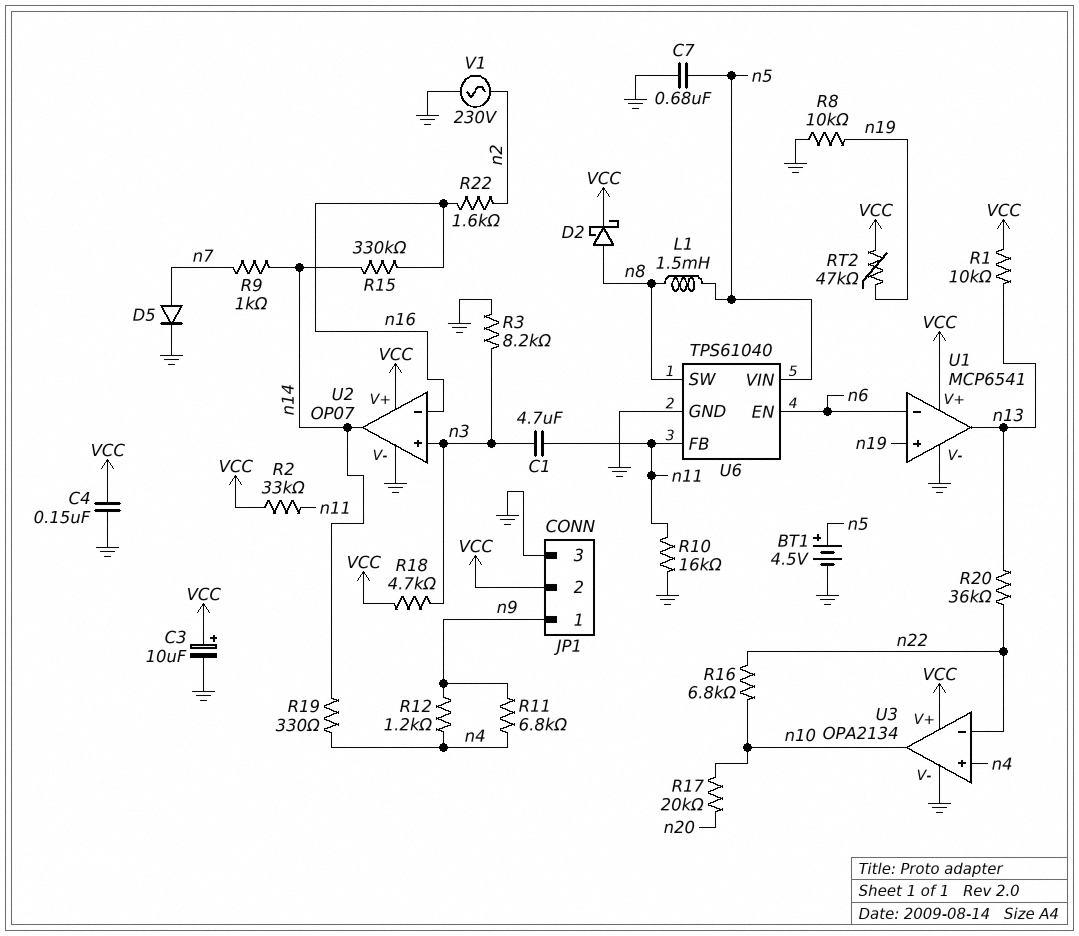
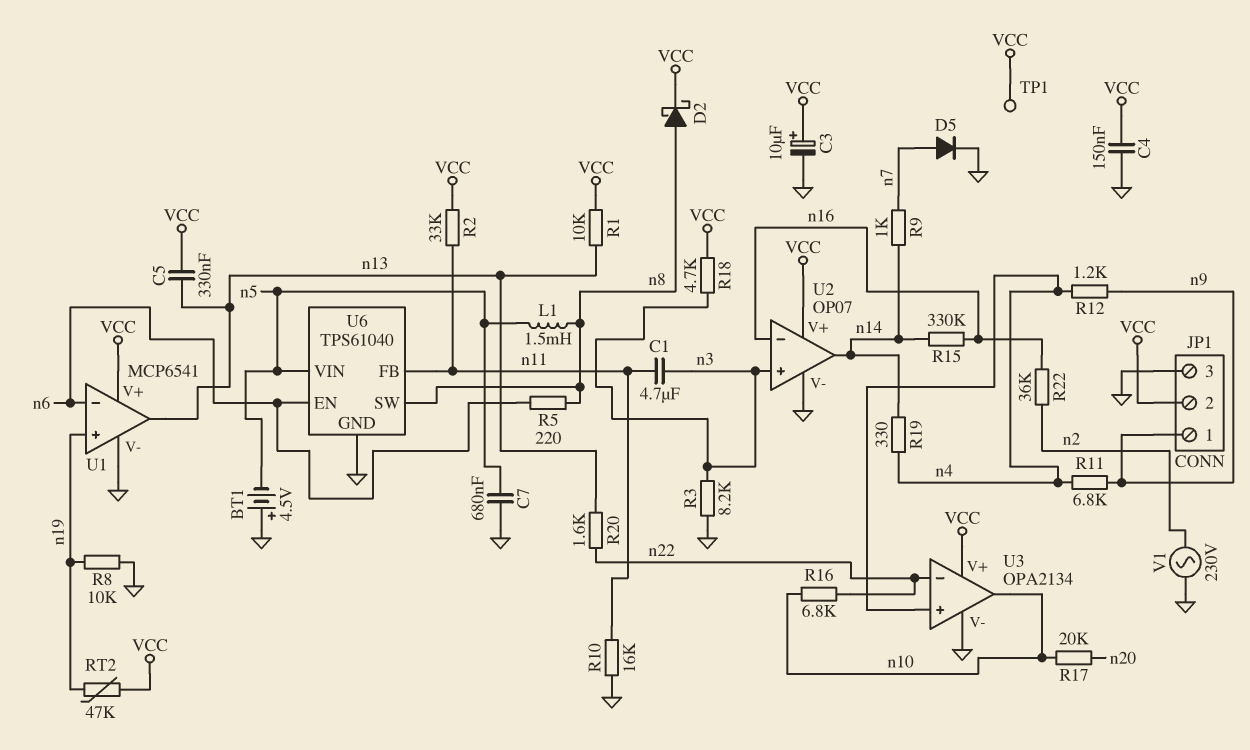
BT1: 4.5V (plus n5, minus GND) -> 4.5V (plus GND, minus n5)
C5: none -> 330nF (VCC, n13)
R5: none -> 220 (n6, n8)
R20: 36k (n13, n22) -> 1.6k (n13, n22)
R22: 1.6k (n2, n16) -> 36k (n2, n16)
TP1: none -> test point (VCC)

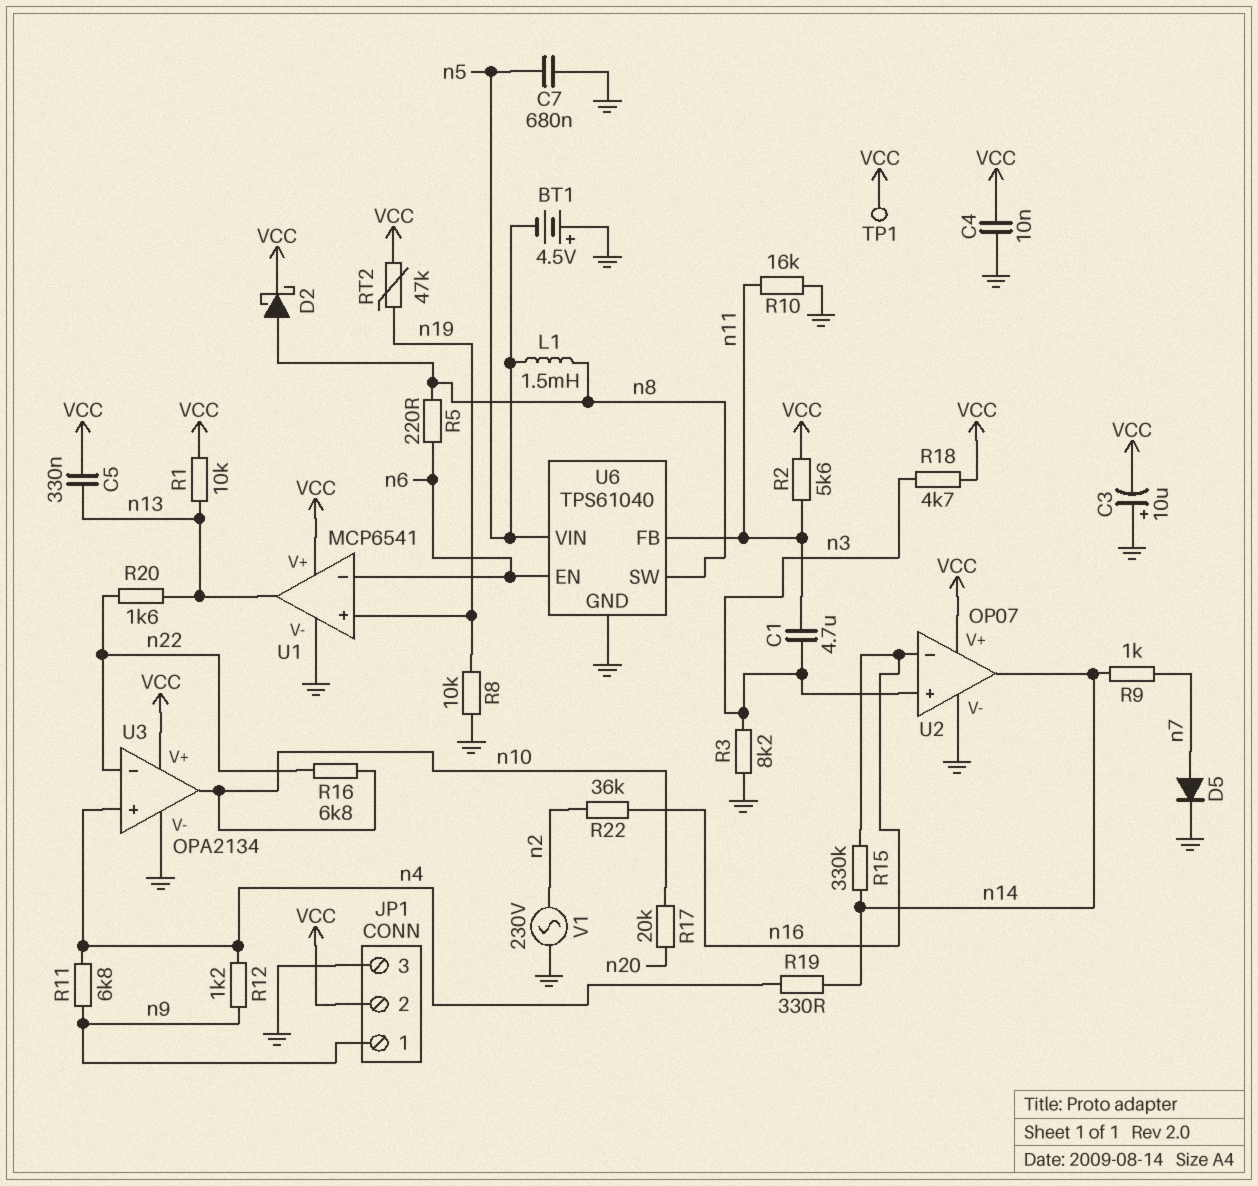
C3: 10uF (plus VCC, minus GND) -> 10uF (plus GND, minus VCC)
C4: 150nF (GND, VCC) -> 10nF (GND, VCC)
R2: 33k (VCC, n11) -> 5.6k (VCC, n11)

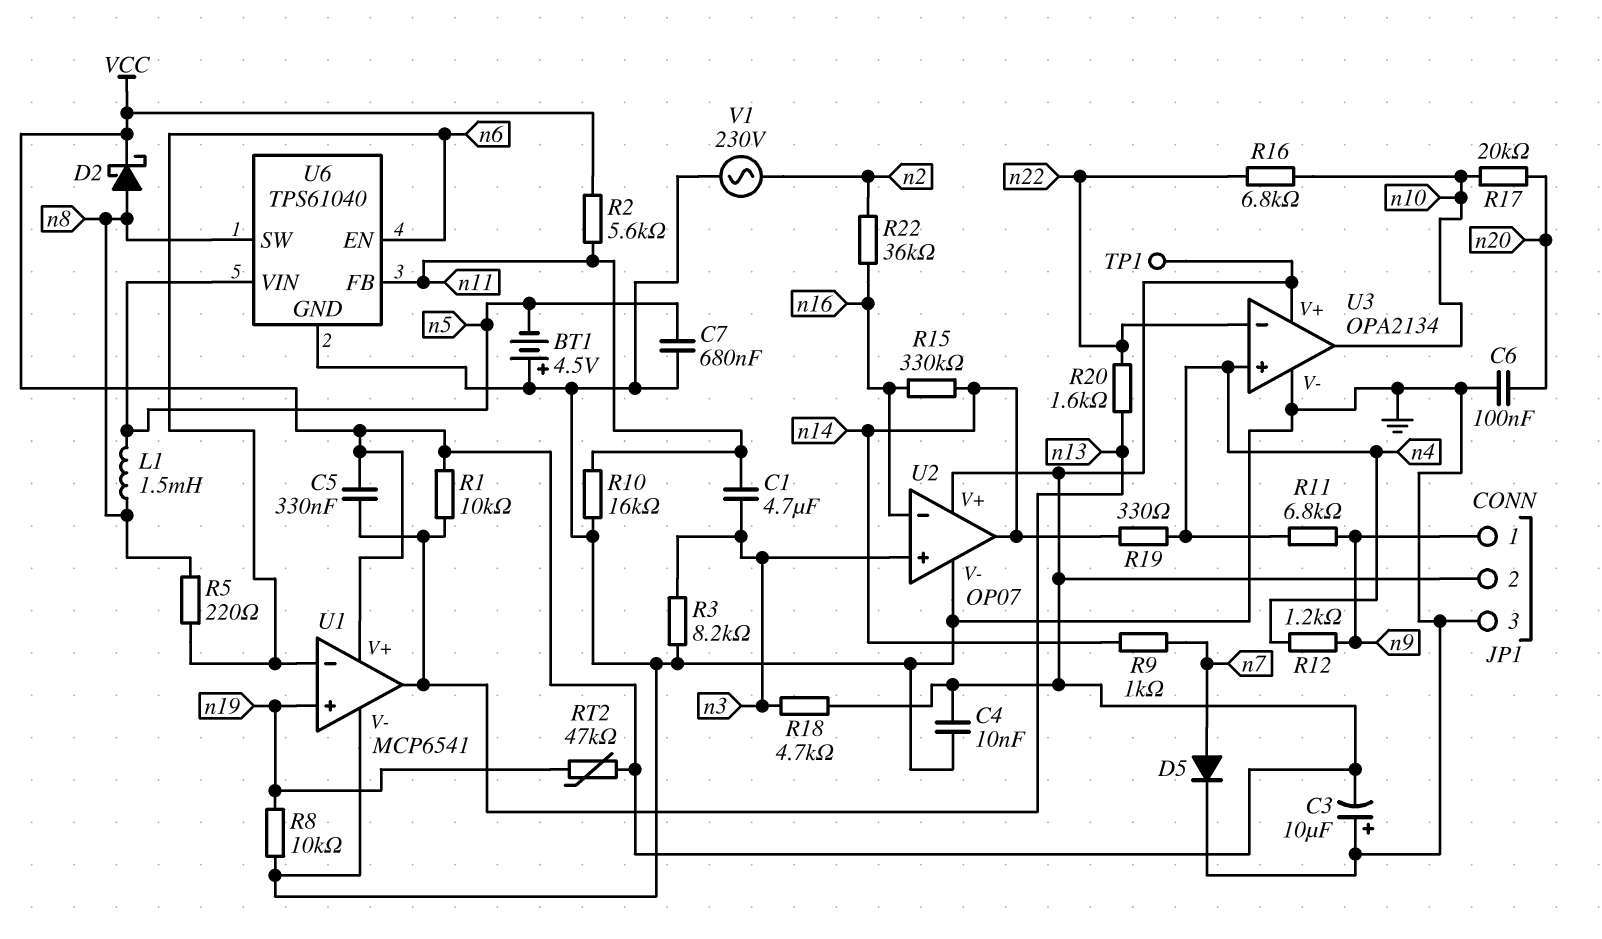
C6: none -> 100nF (GND, n20)

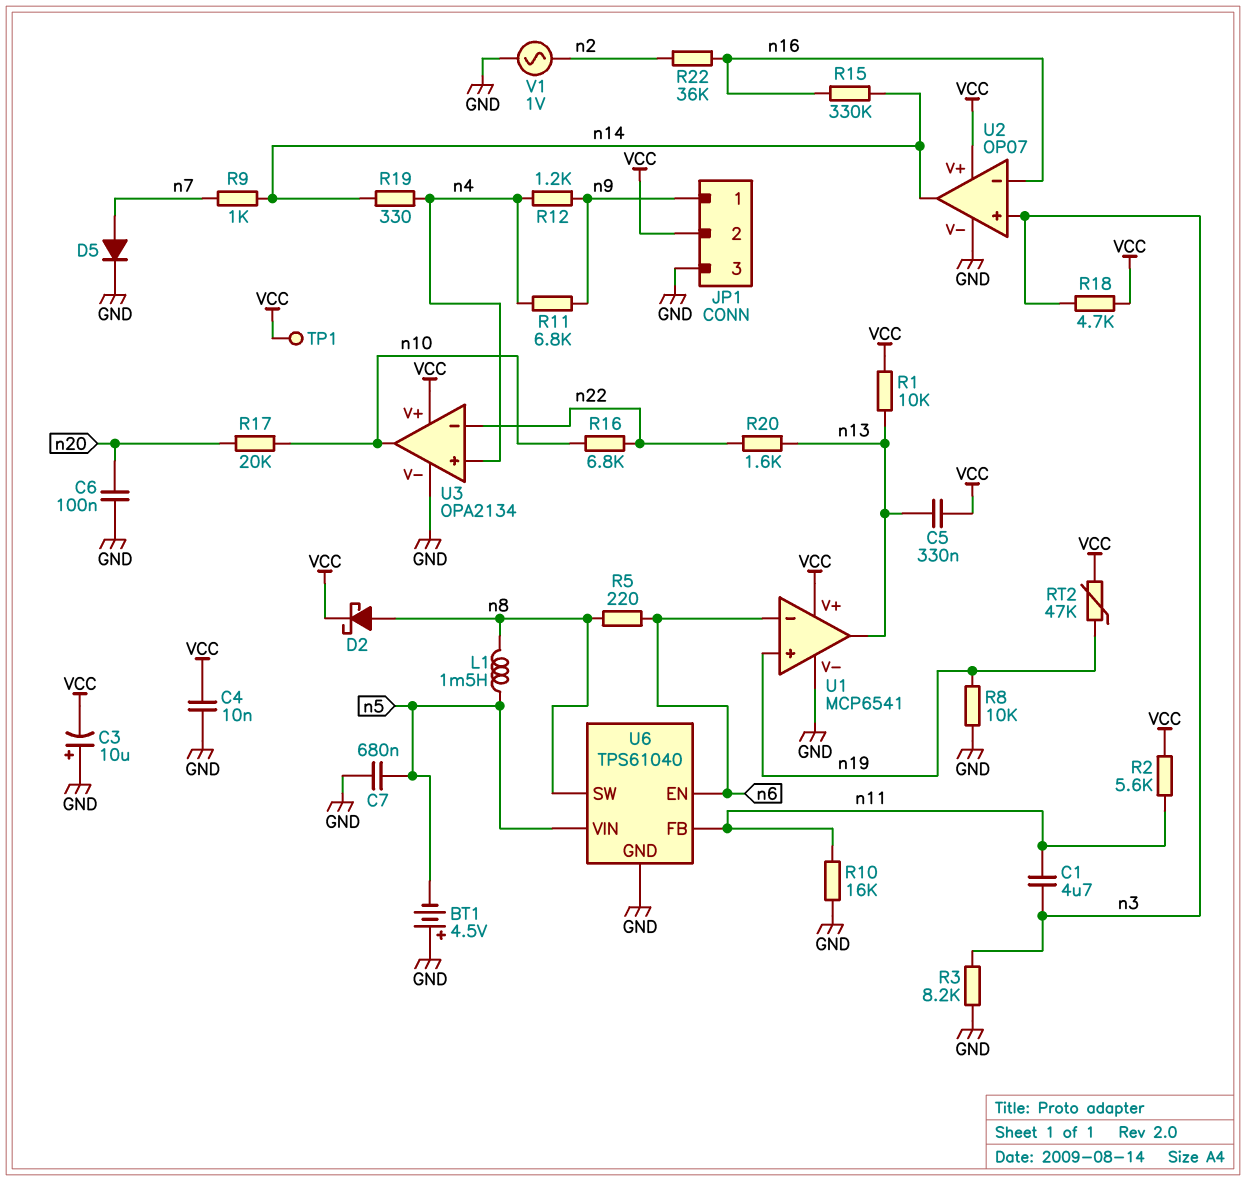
V1: AC 230V (GND, n2) -> AC 1V (GND, n2)

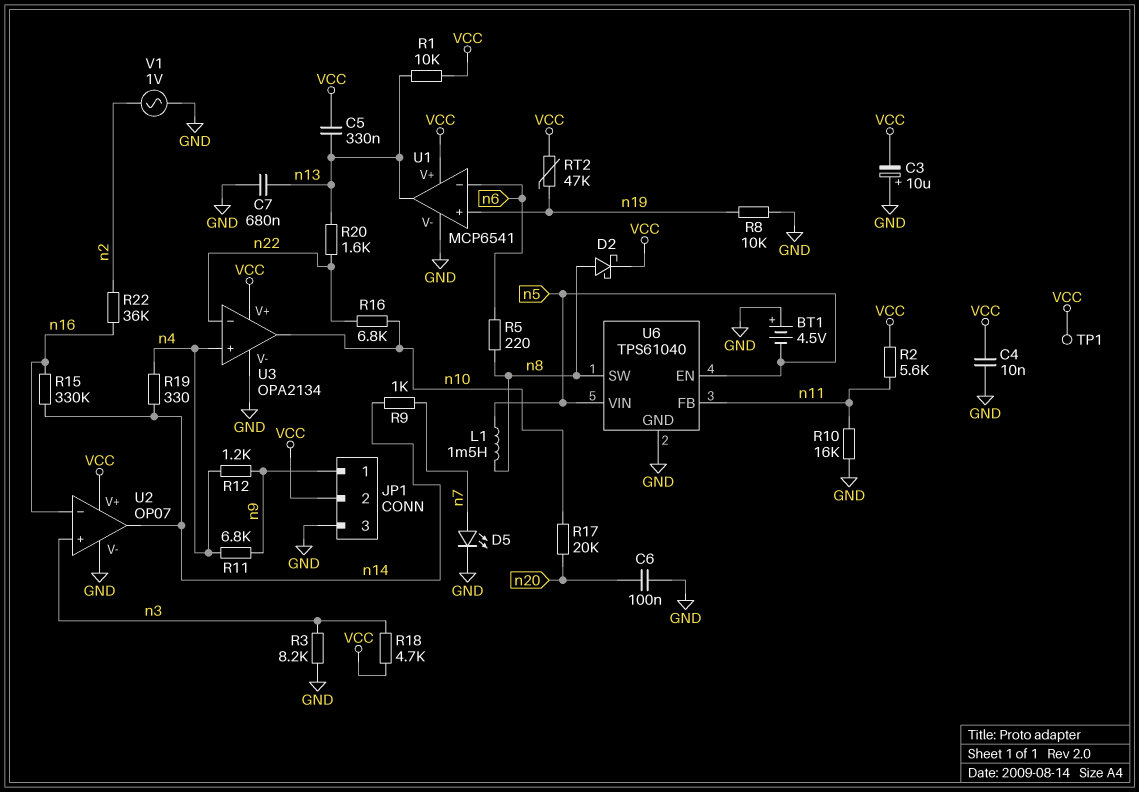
C1: 4.7uF (n3, n11) -> none
C7: 680nF (GND, n5) -> 680nF (GND, n13)
D5: diode (A n7, K GND) -> LED (A n7, K GND)
U6 pin EN: n6 -> n5

